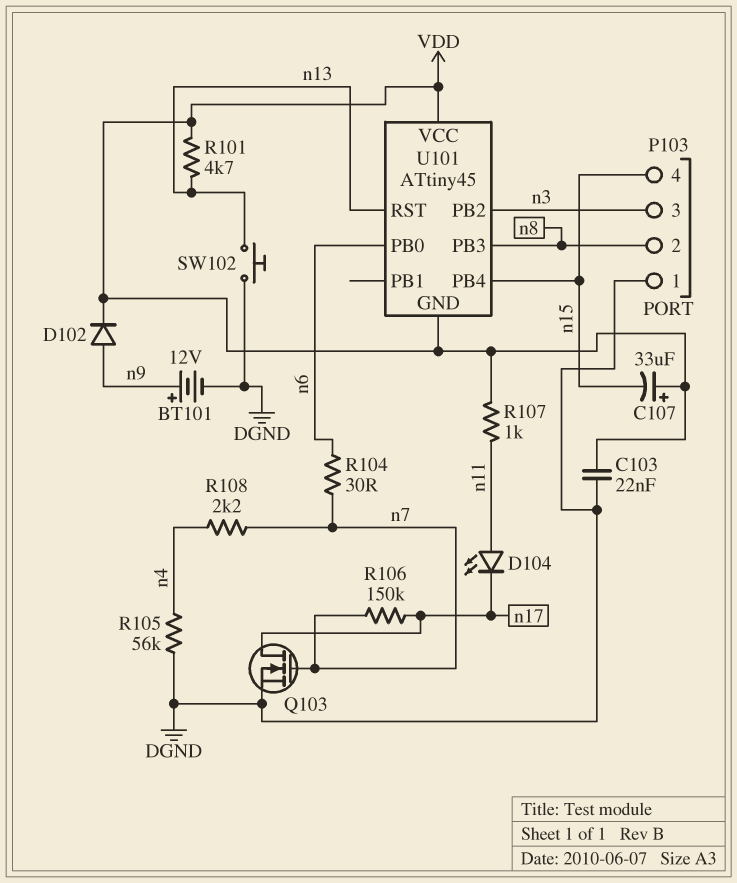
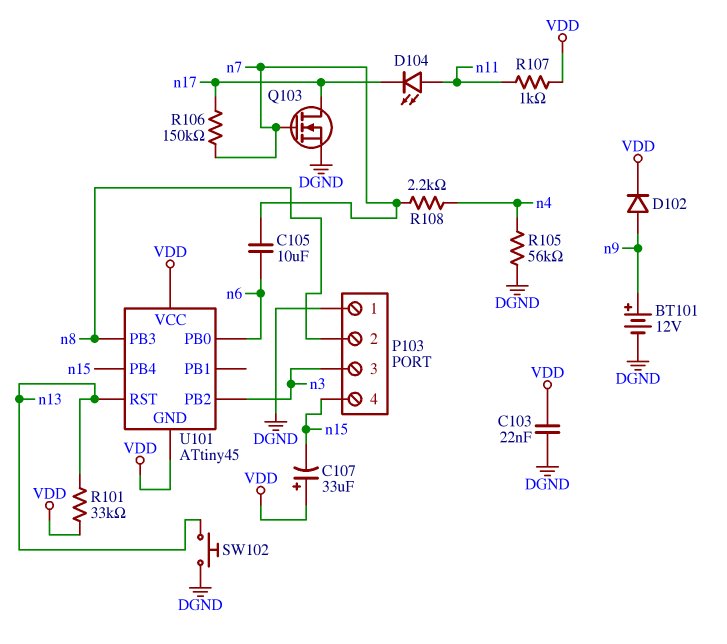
C105: none -> 10uF (n6, n7)
R101: 4.7k (VDD, n13) -> 33k (VDD, n13)
R104: 30 (n6, n7) -> none

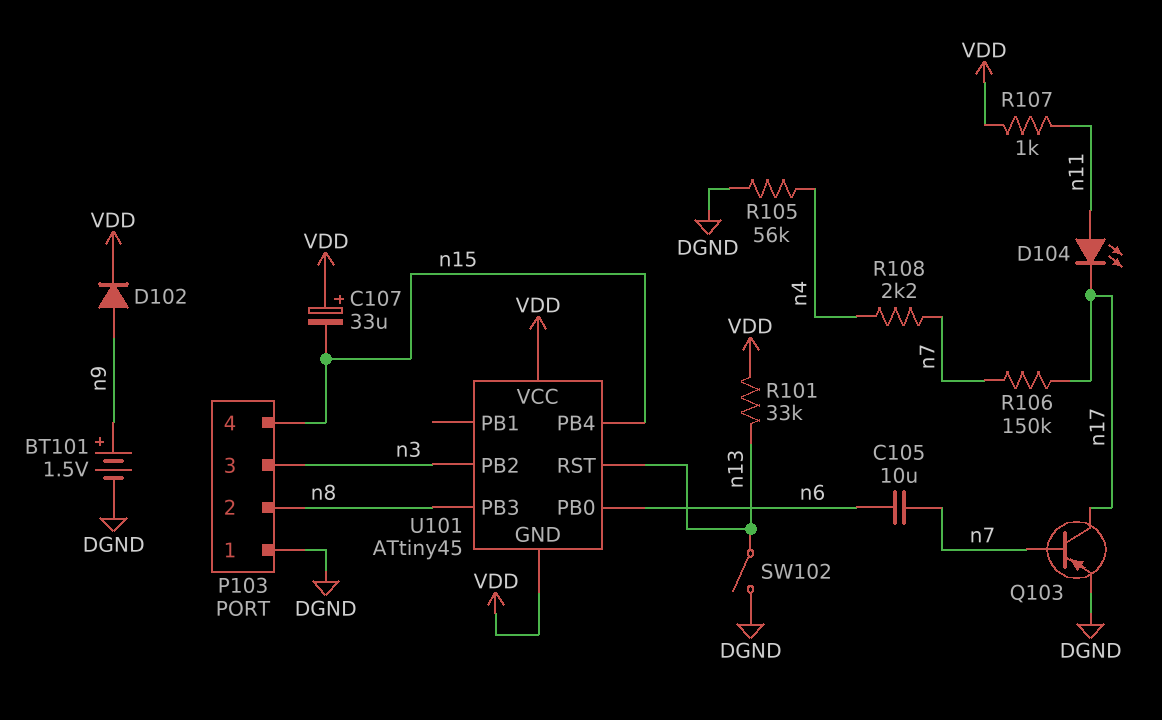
BT101: 12V (plus n9, minus DGND) -> 1.5V (plus n9, minus DGND)
C103: 22nF (DGND, VDD) -> none
Q103: NMOS (G n7, D n17, S DGND) -> PNP (B n7, C n17, E DGND)
SW102: button (DGND, n13) -> switch (DGND, n13)

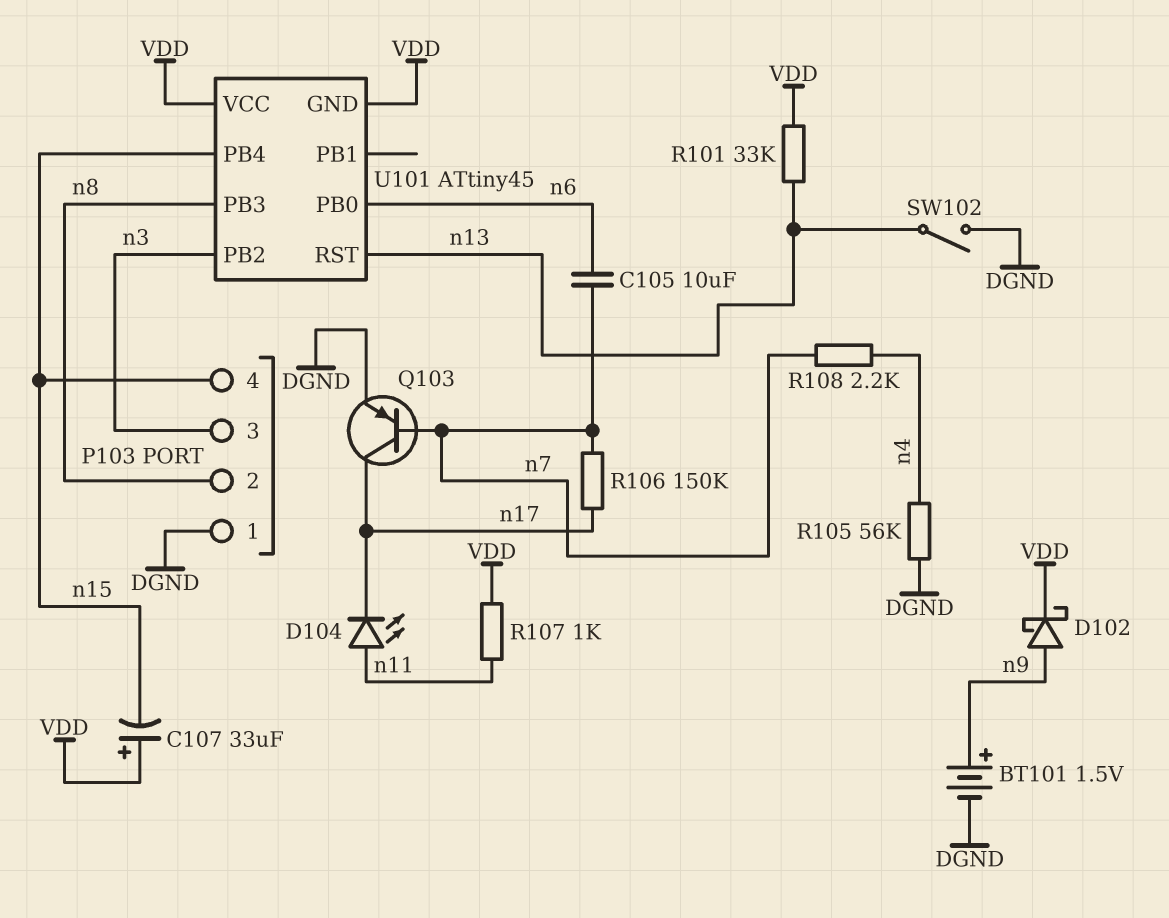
D102: diode (A n9, K VDD) -> schottky (A n9, K VDD)

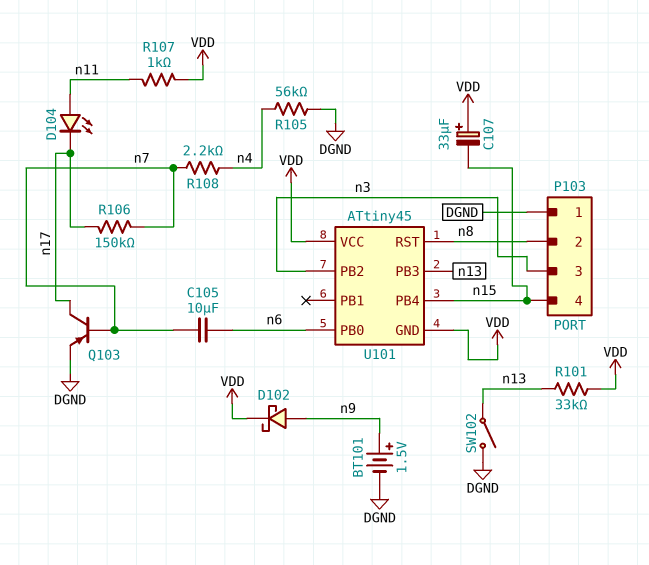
U101 pin PB3: n8 -> n13
U101 pin RST: n13 -> n8

